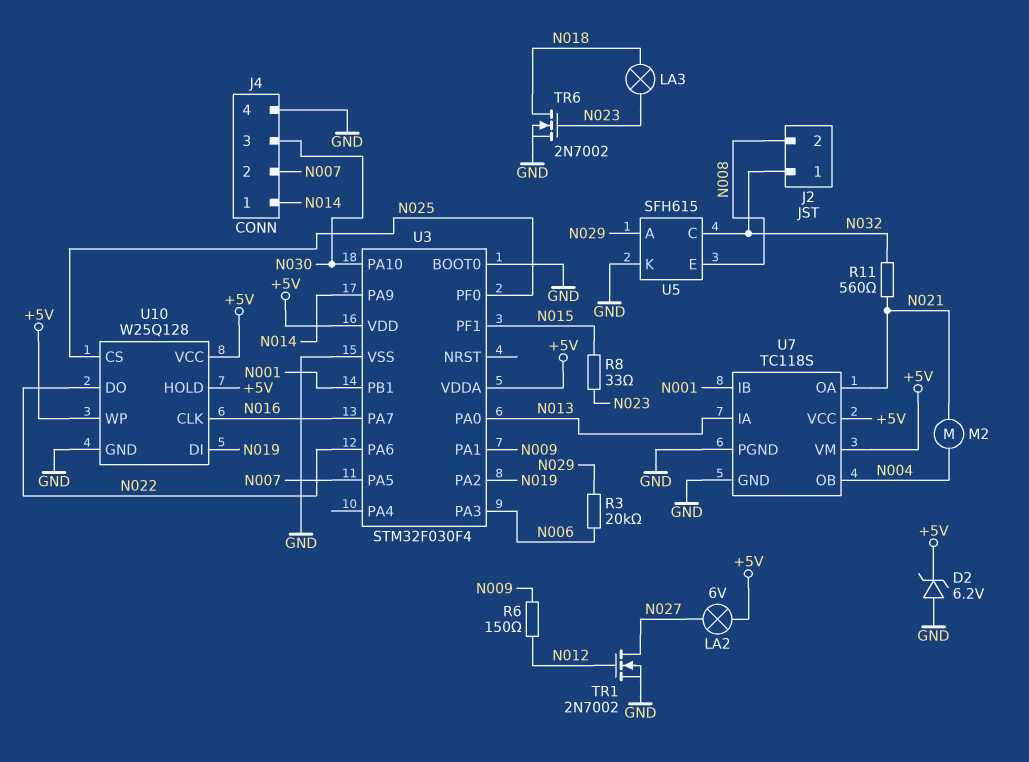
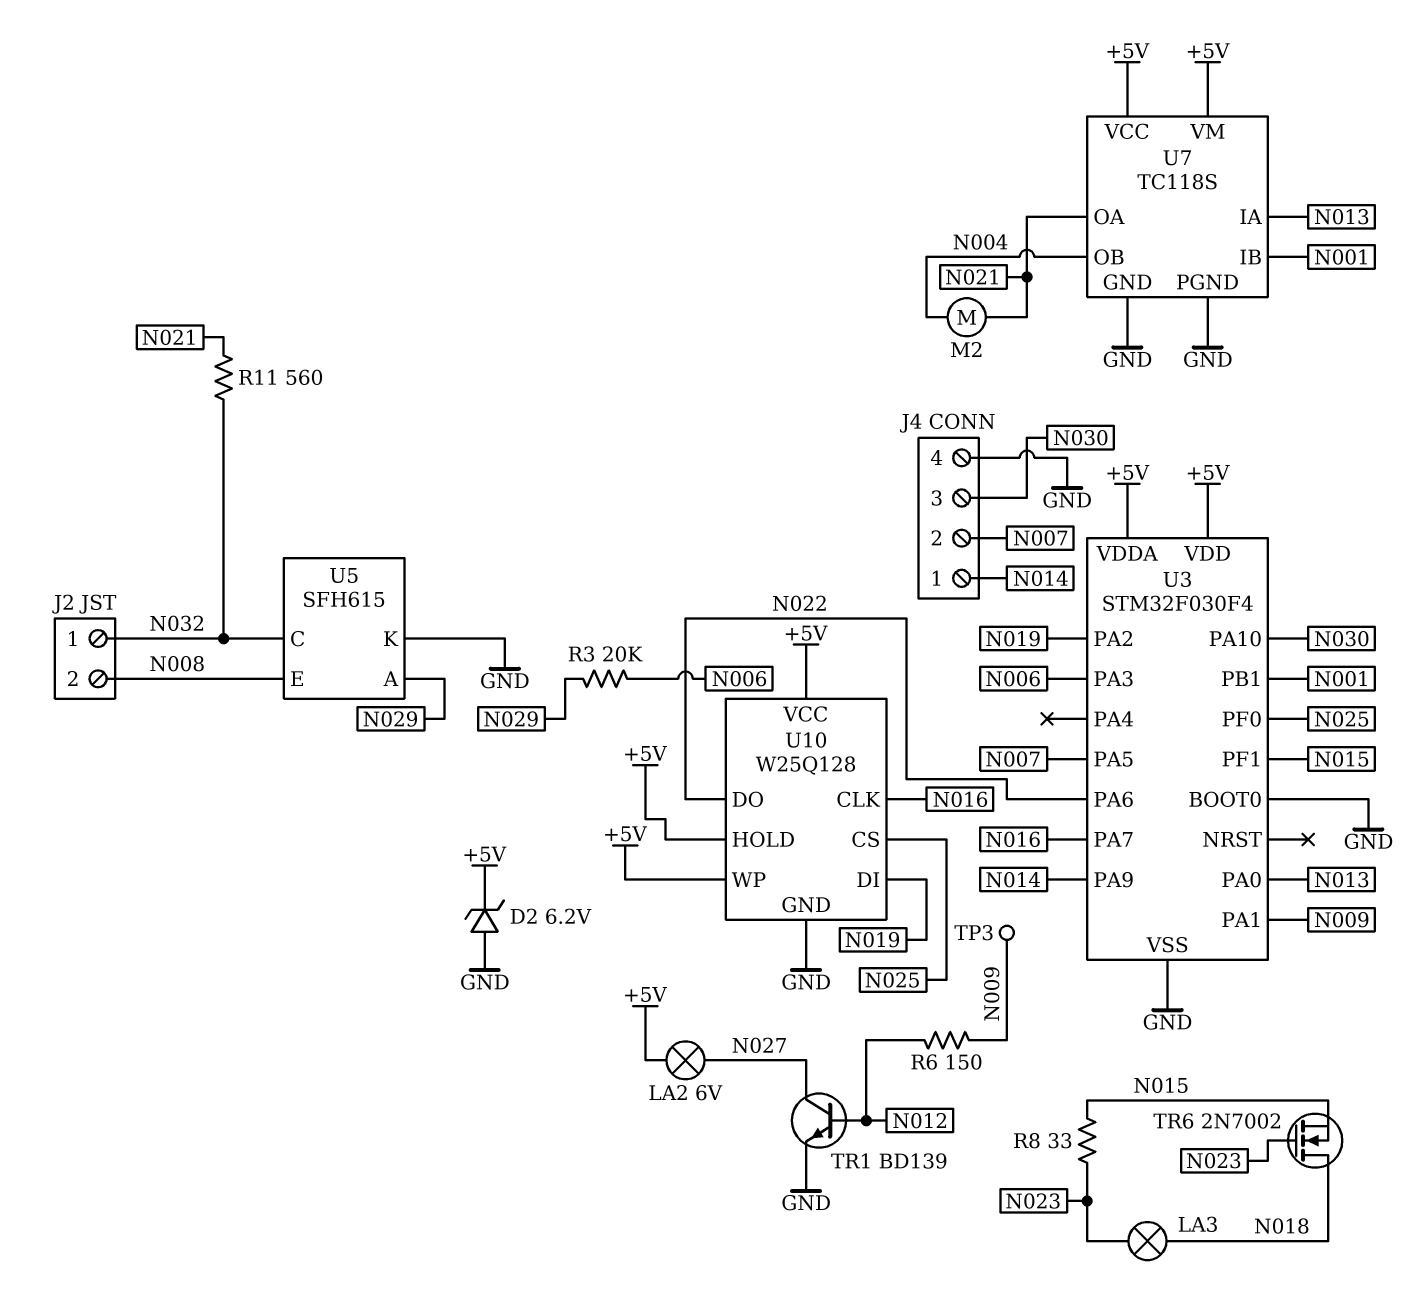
TP3: none -> test point (N009)
TR1: NMOS 2N7002 (G N012, D N027, S GND) -> NPN BD139 (B N012, C N027, E GND)
TR6: NMOS 2N7002 (G N023, D N018, S GND) -> NMOS 2N7002 (G N023, D N018, S N015)

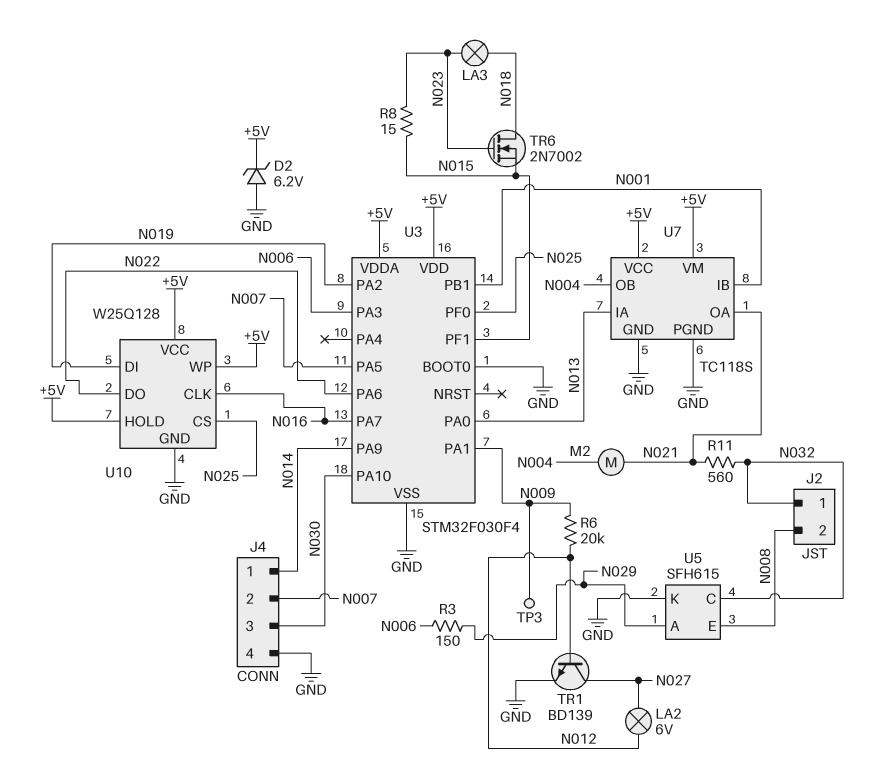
LA2: lamp 6V (+5V, N027) -> lamp 6V (N012, N027)
R3: 20k (N006, N029) -> 150 (N006, N029)
R6: 150 (N009, N012) -> 20k (N009, N012)
R8: 33 (N015, N023) -> 15 (N015, N023)

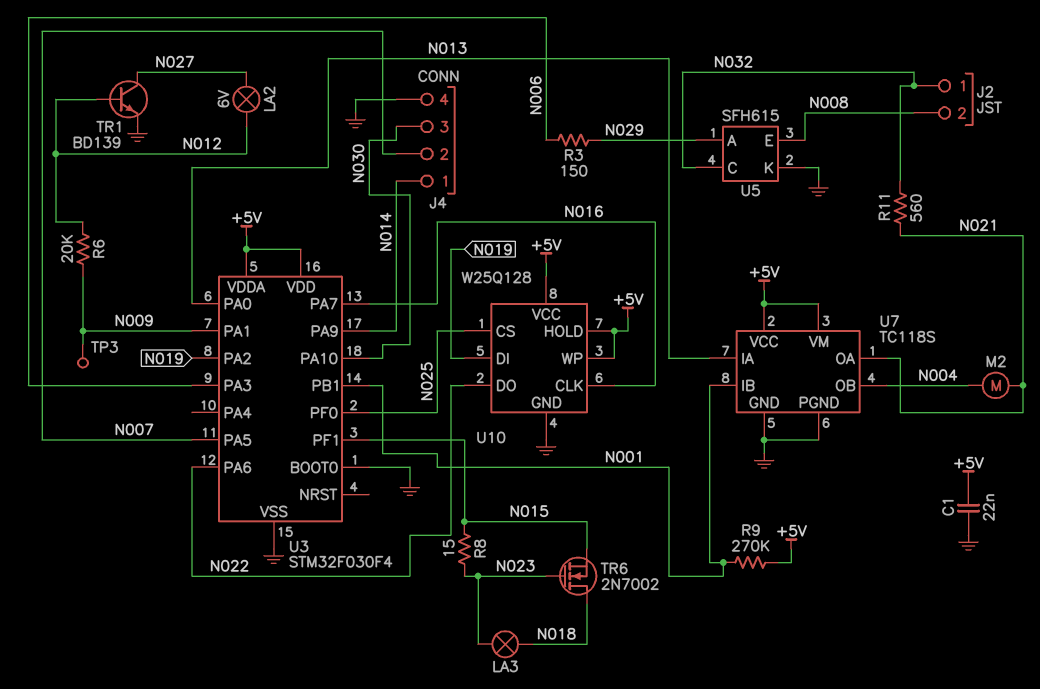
C1: none -> 22nF (+5V, GND)
D2: zener 6.2V (A GND, K +5V) -> none
R9: none -> 270k (+5V, N001)

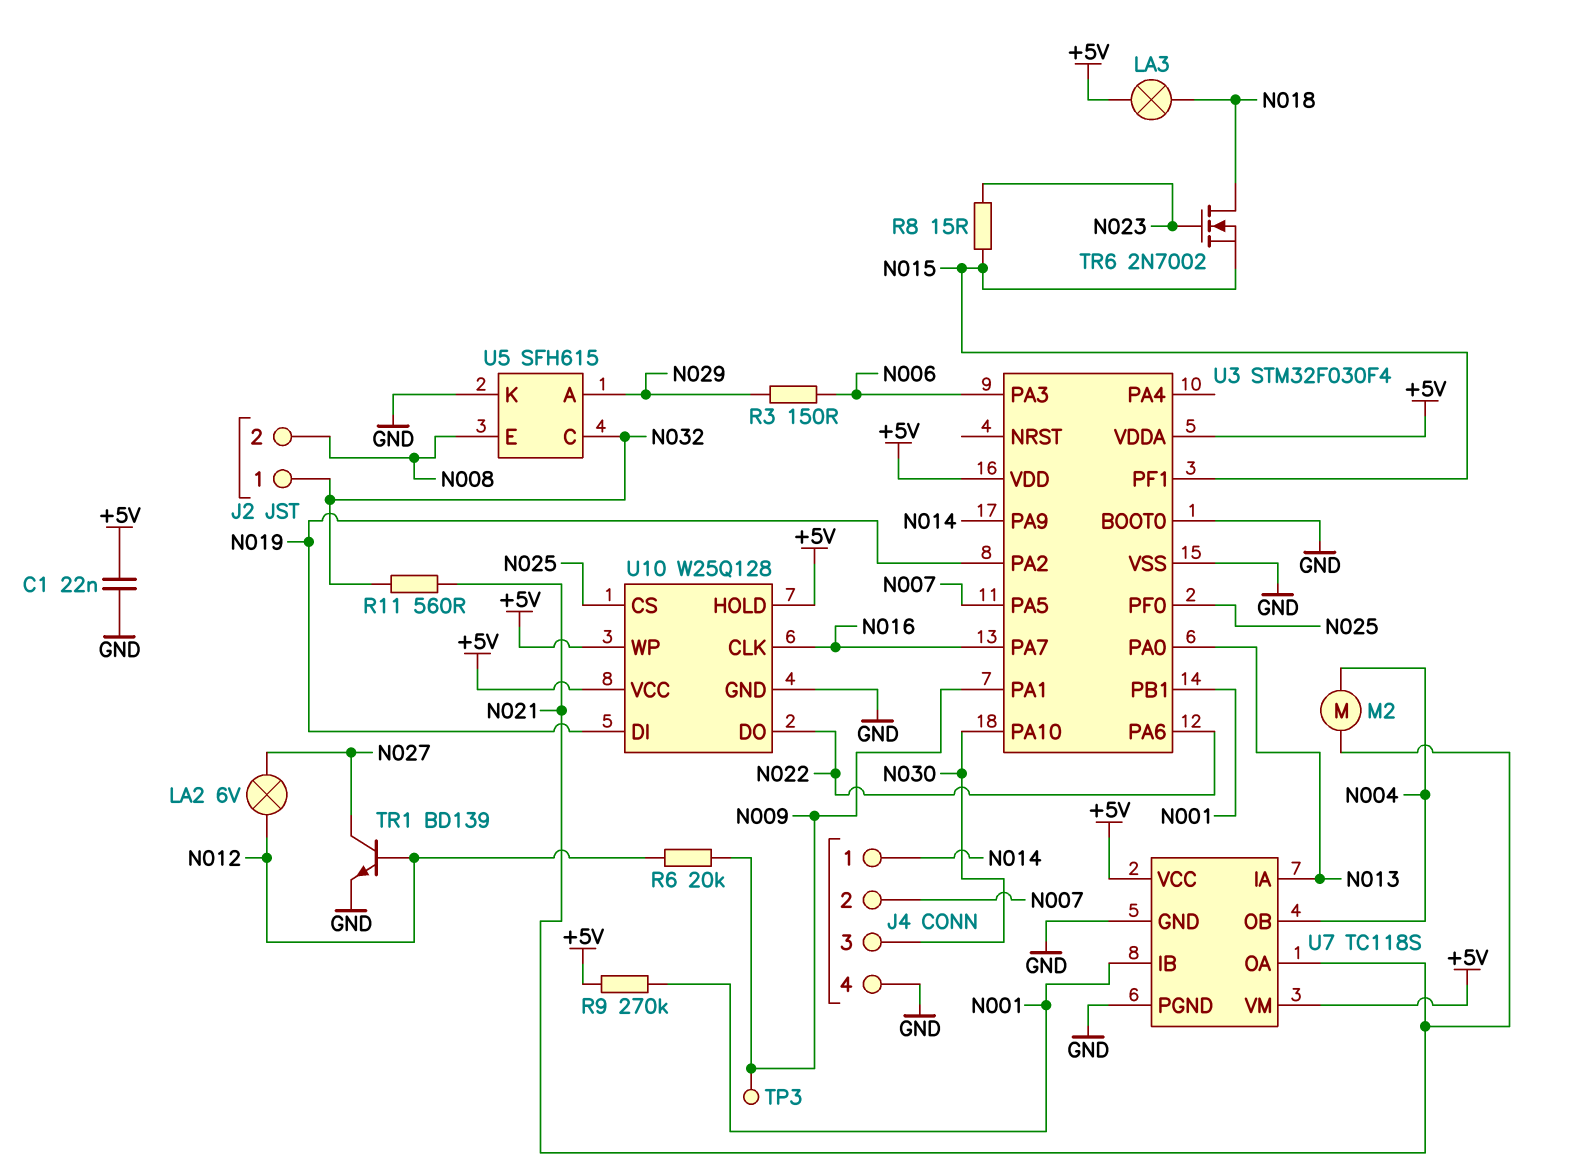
LA3: lamp (N018, N023) -> lamp (+5V, N018)

